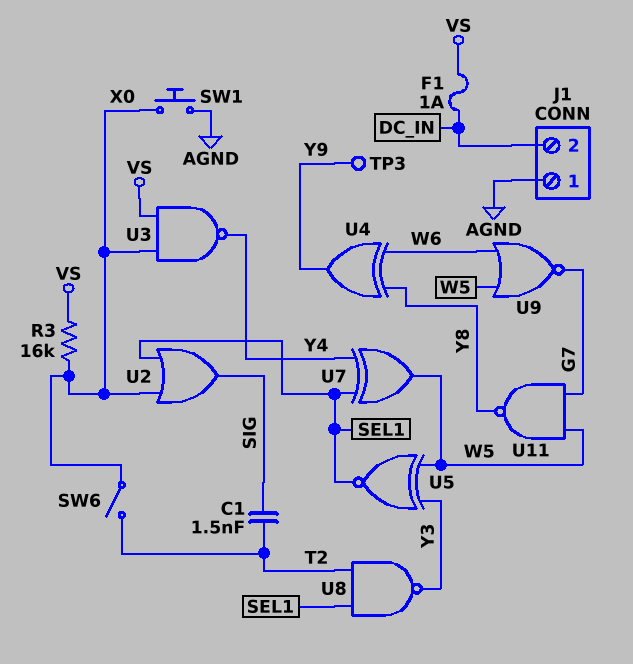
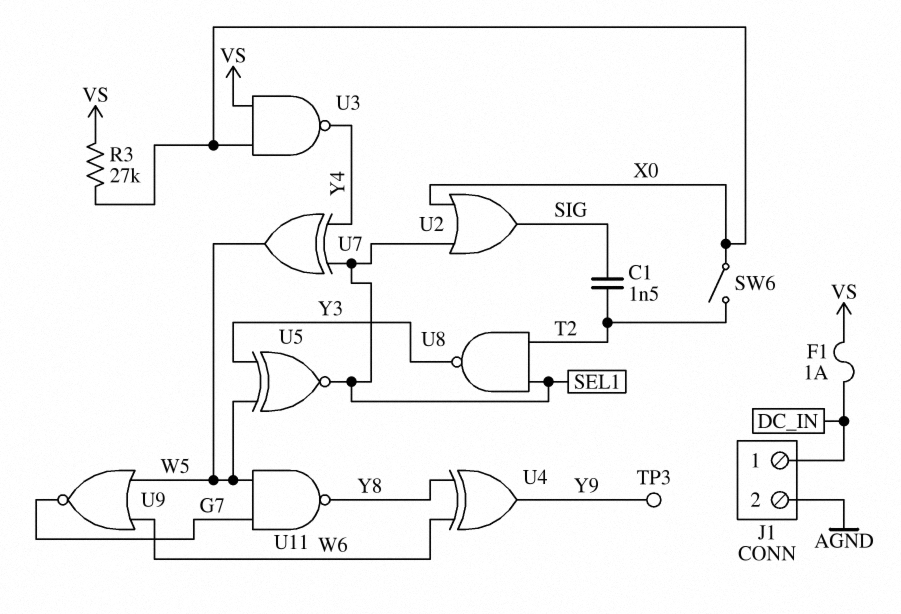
J1 pin 1: AGND -> DC_IN
J1 pin 2: DC_IN -> AGND
R3: 16k (VS, X0) -> 27k (VS, X0)
SW1: button (AGND, X0) -> none

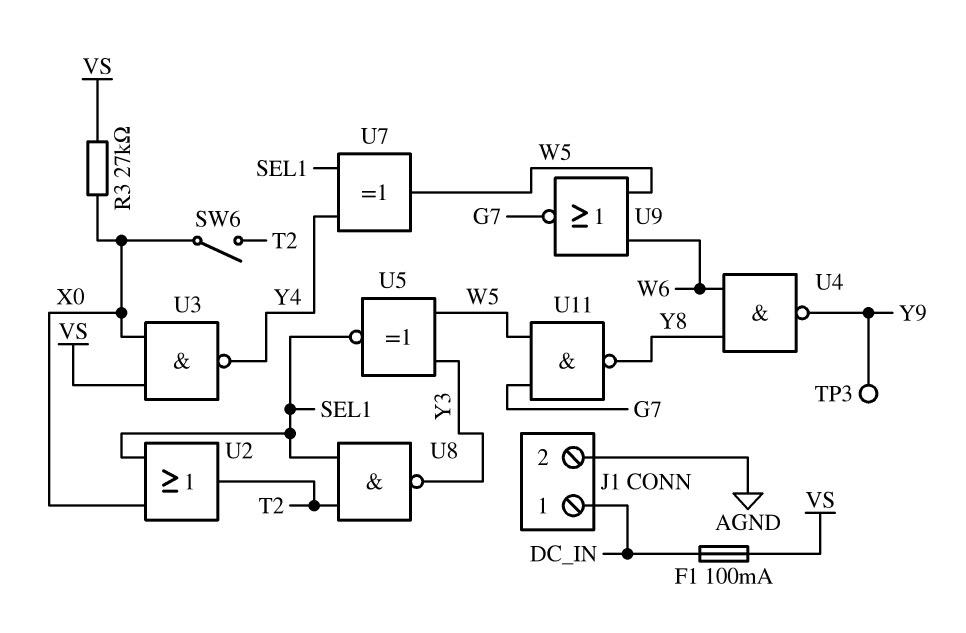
C1: 1.5nF (SIG, T2) -> none
F1: 1A (DC_IN, VS) -> 100mA (DC_IN, VS)
U2: OR (in SEL1, in X0, out SIG) -> OR (in SEL1, in X0, out T2)
U4: XOR (in W6, in Y8, out Y9) -> NAND (in W6, in Y8, out Y9)

